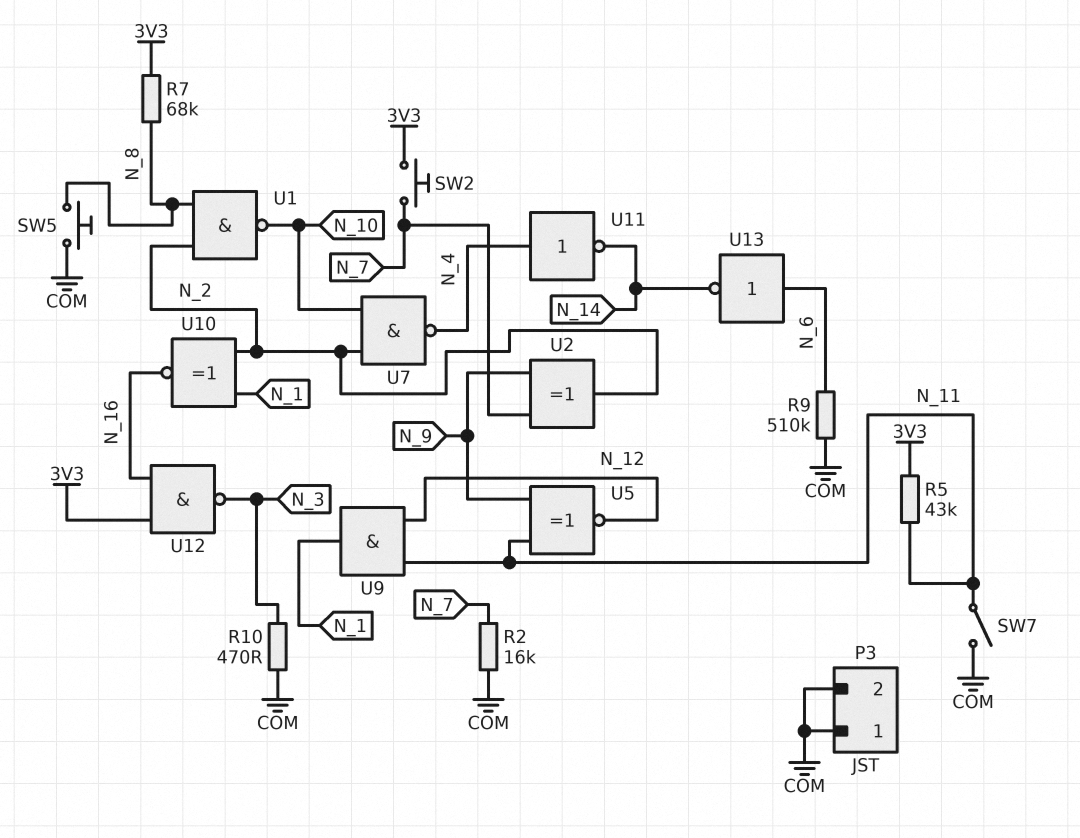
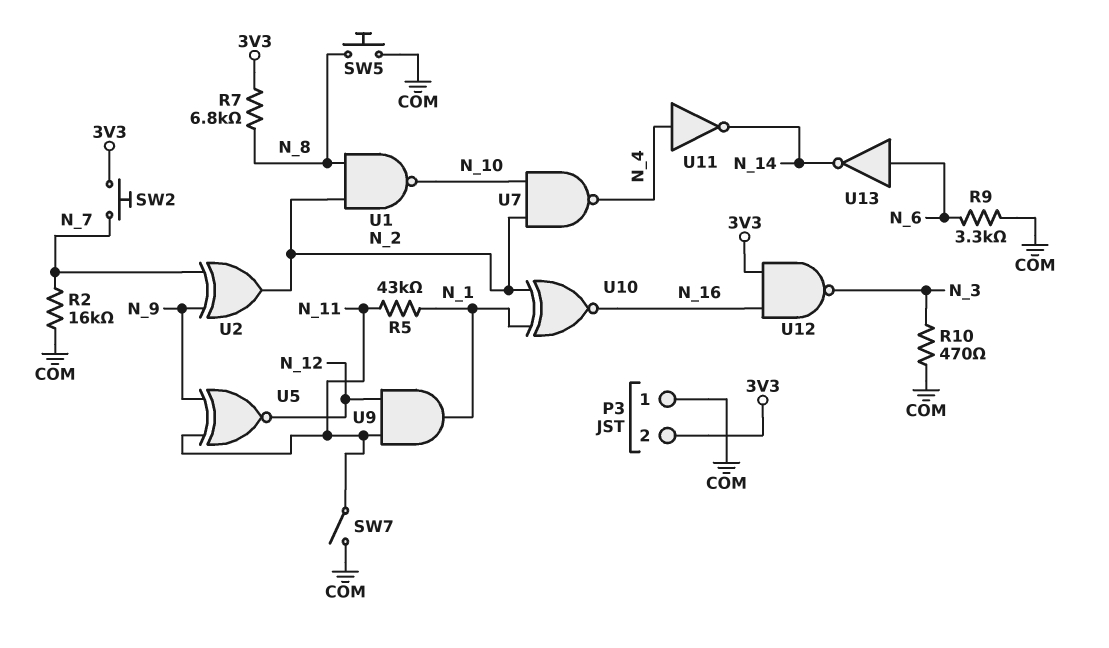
P3 pin 2: COM -> 3V3
R5: 43k (3V3, N_11) -> 43k (N_1, N_11)
R7: 68k (3V3, N_8) -> 6.8k (3V3, N_8)
R9: 510k (COM, N_6) -> 3.3k (COM, N_6)

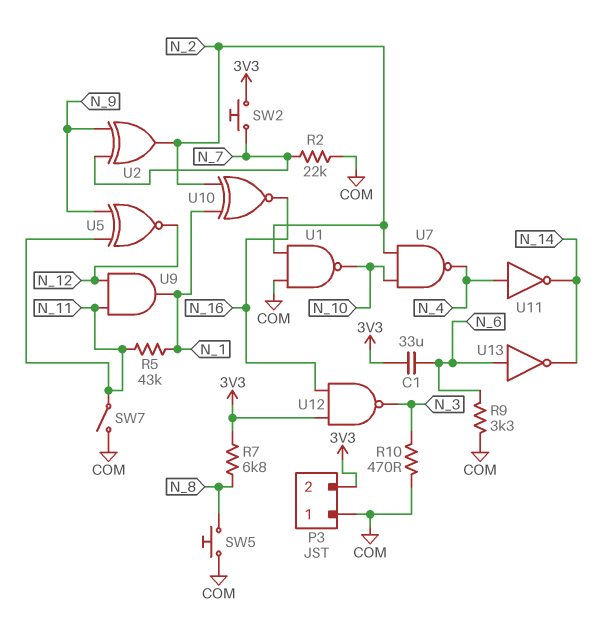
C1: none -> 33uF (3V3, N_6)
R2: 16k (COM, N_7) -> 22k (COM, N_7)
U1: NAND (in N_2, in N_8, out N_10) -> NAND (in COM, in N_2, out N_10)

